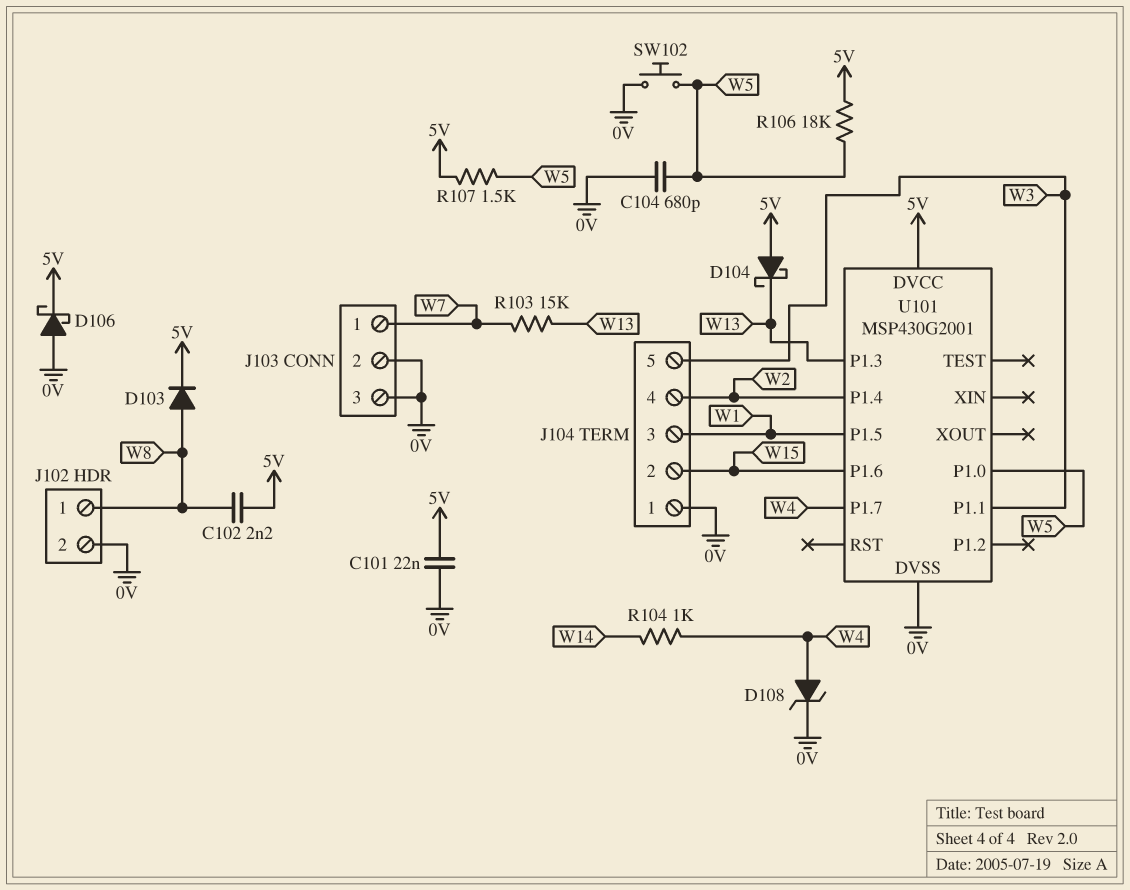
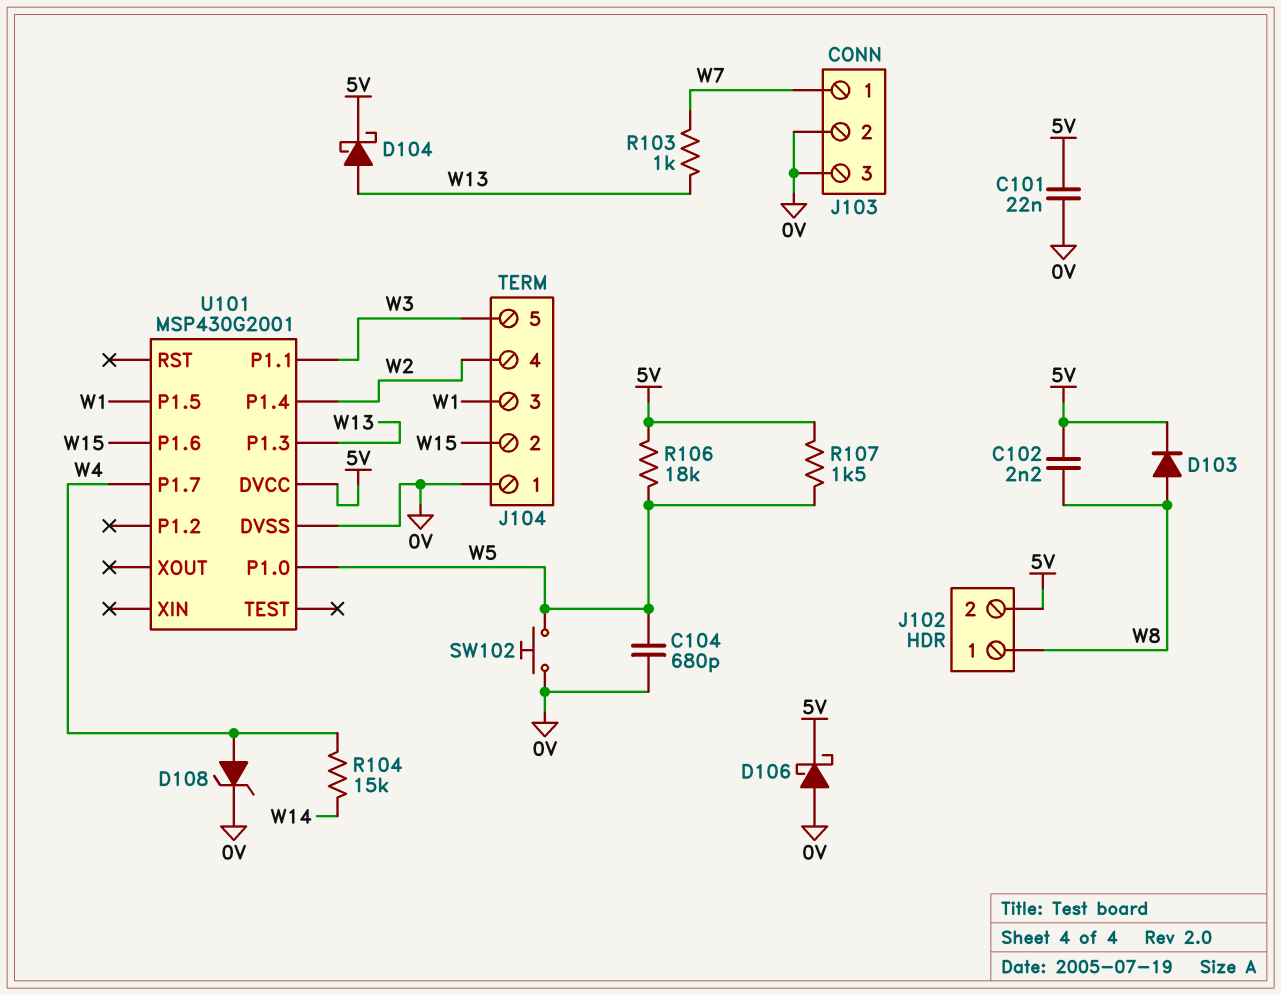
D104: schottky (A 5V, K W13) -> schottky (A W13, K 5V)
J102 pin 2: 0V -> 5V
R103: 15k (W7, W13) -> 1k (W7, W13)
R104: 1k (W4, W14) -> 15k (W4, W14)

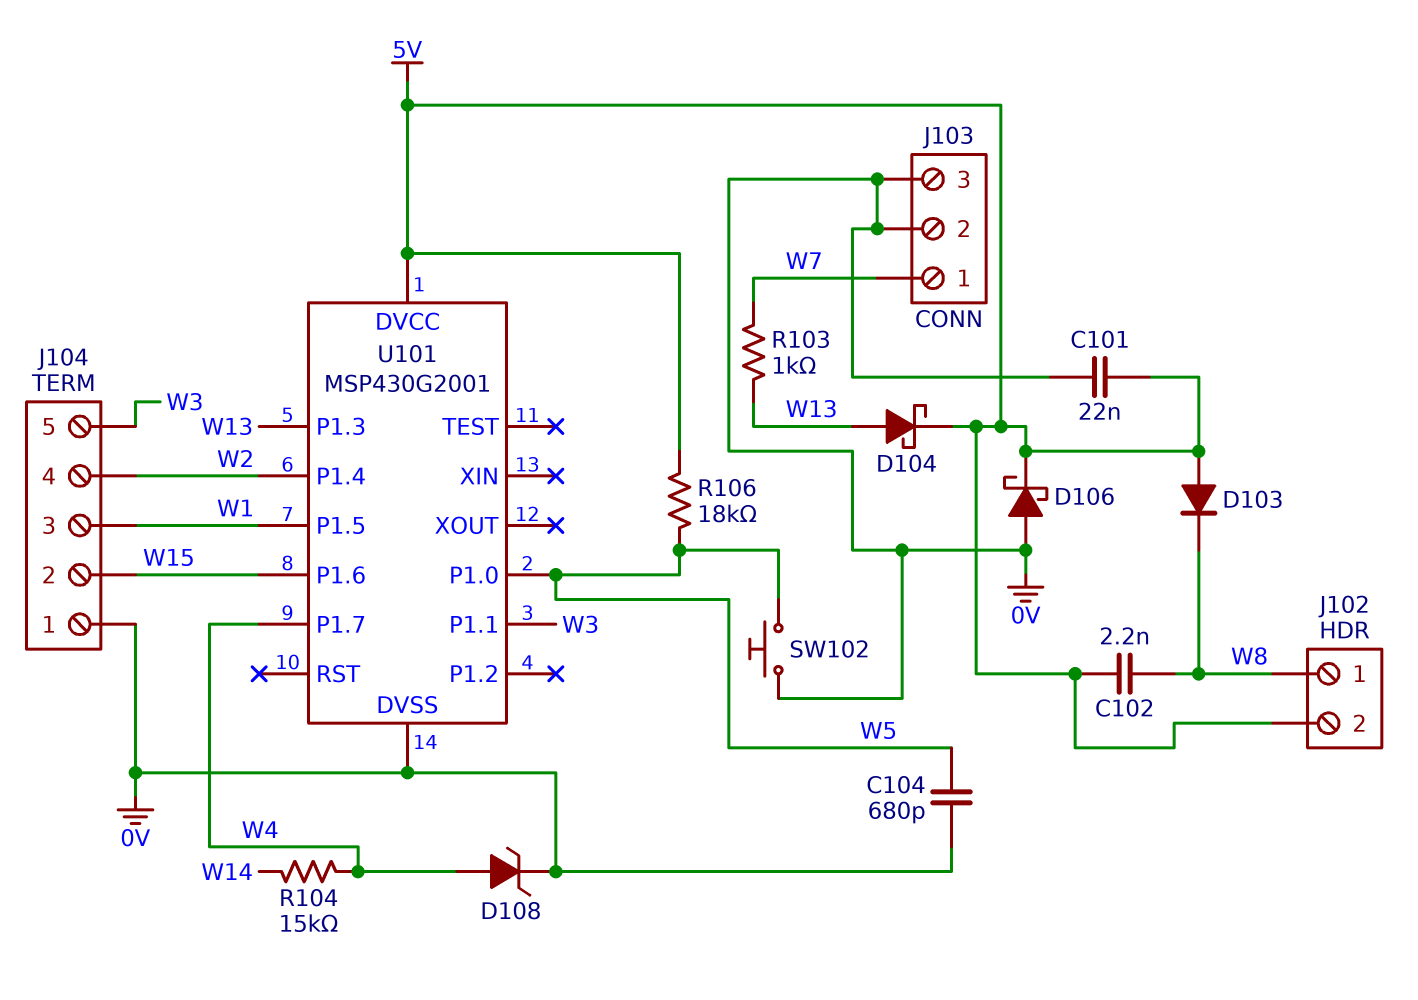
D103: diode (A W8, K 5V) -> diode (A 5V, K W8)
R107: 1.5k (5V, W5) -> none

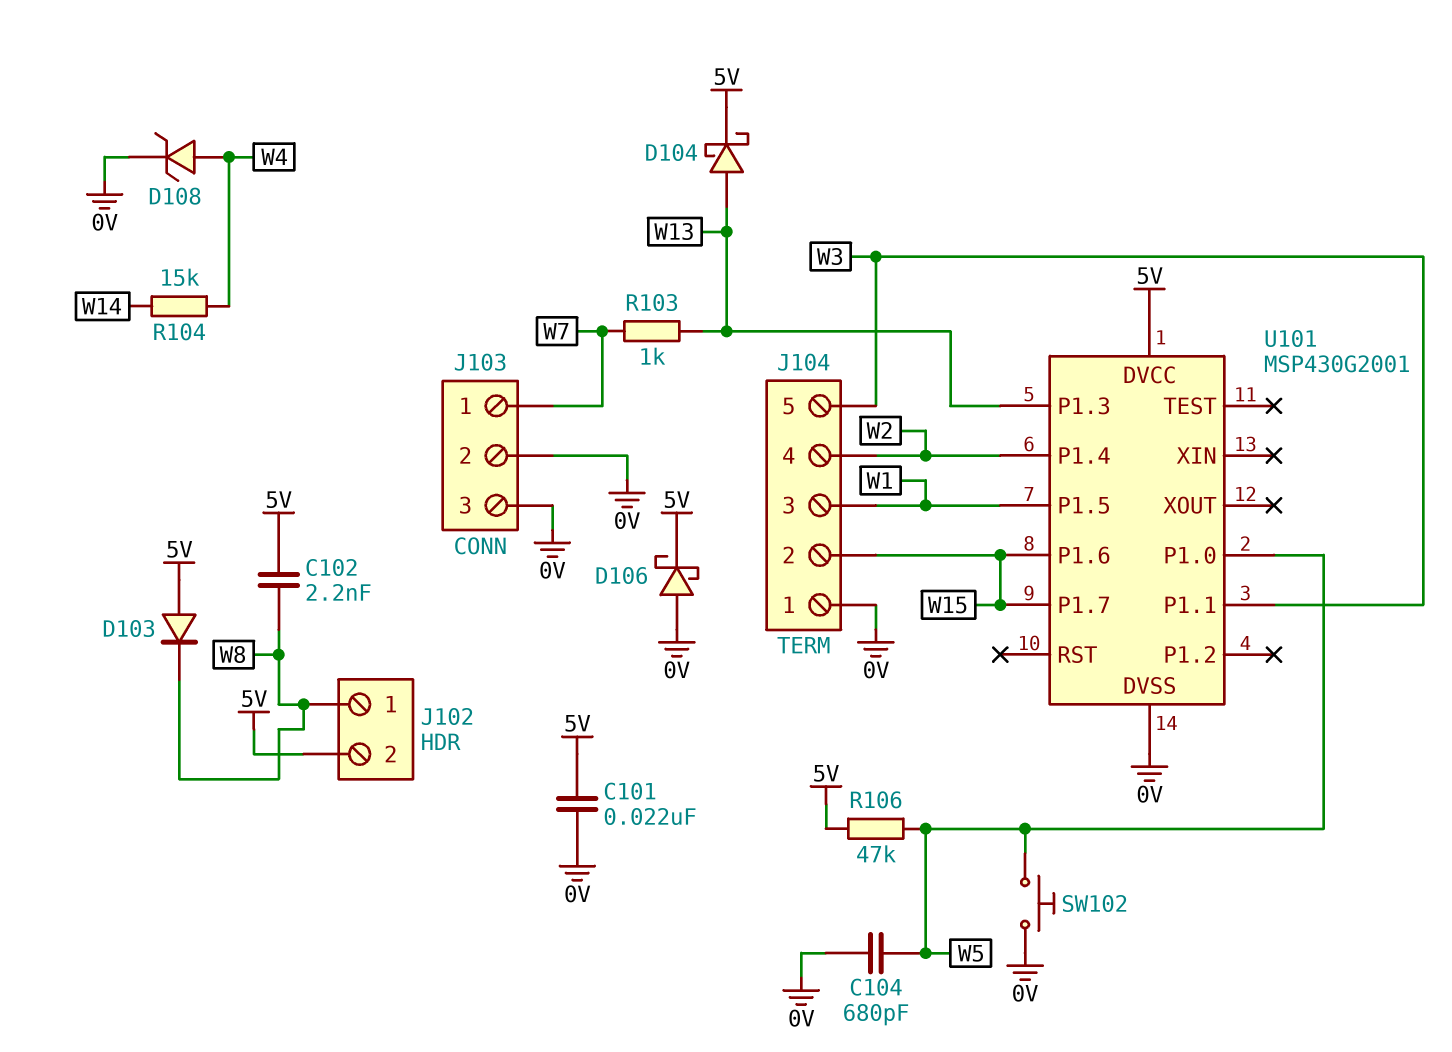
R106: 18k (5V, W5) -> 47k (5V, W5)
U101 pin P1.7: W4 -> W15

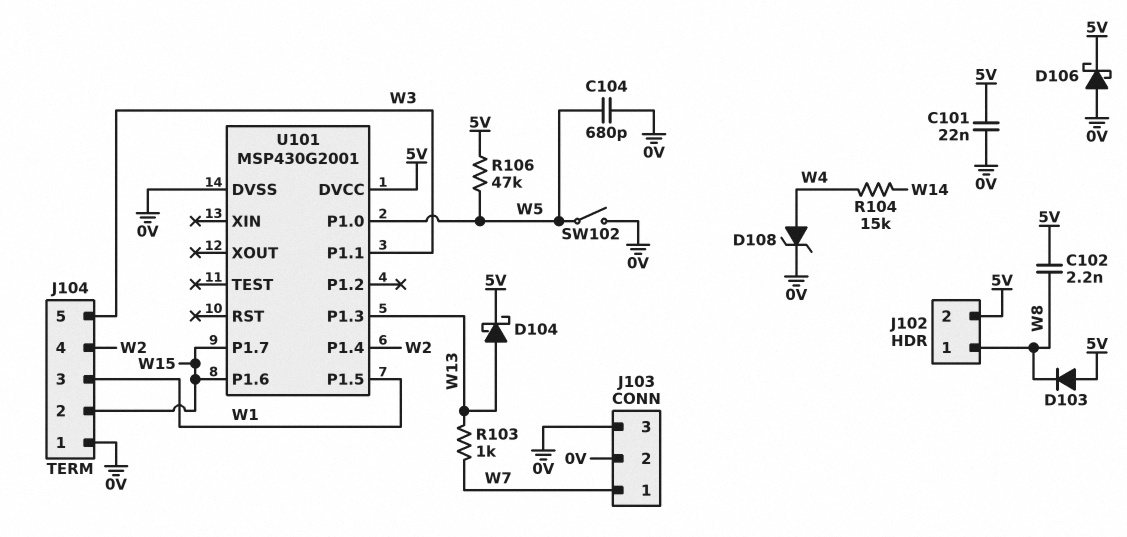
SW102: button (0V, W5) -> switch (0V, W5)

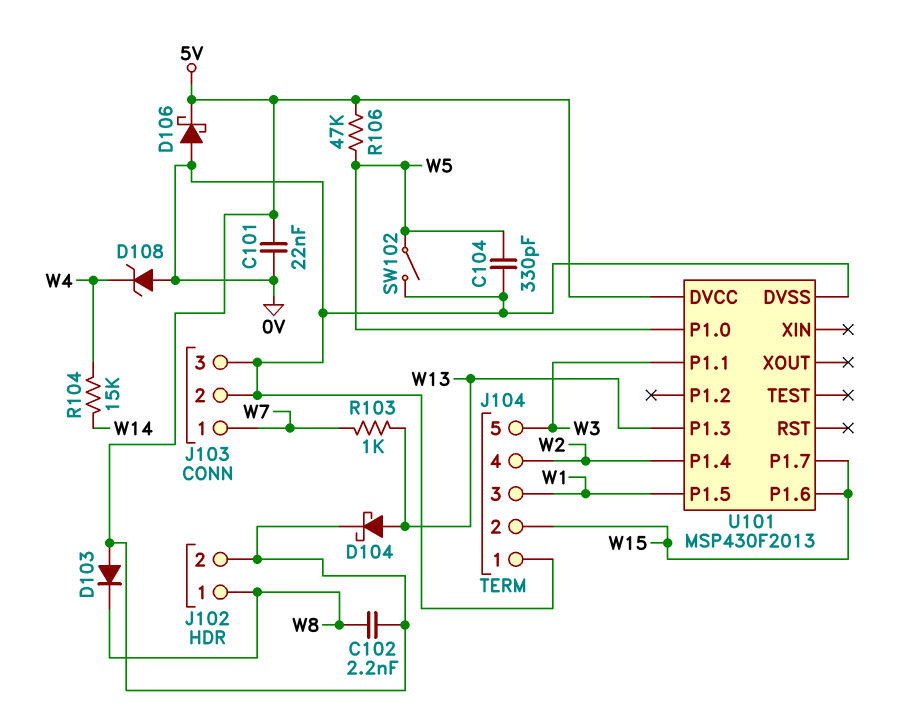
C104: 680pF (0V, W5) -> 330pF (0V, W5)
D108: zener (A W4, K 0V) -> zener (A 0V, K W4)
U101: MSP430G2001 -> MSP430F2013

